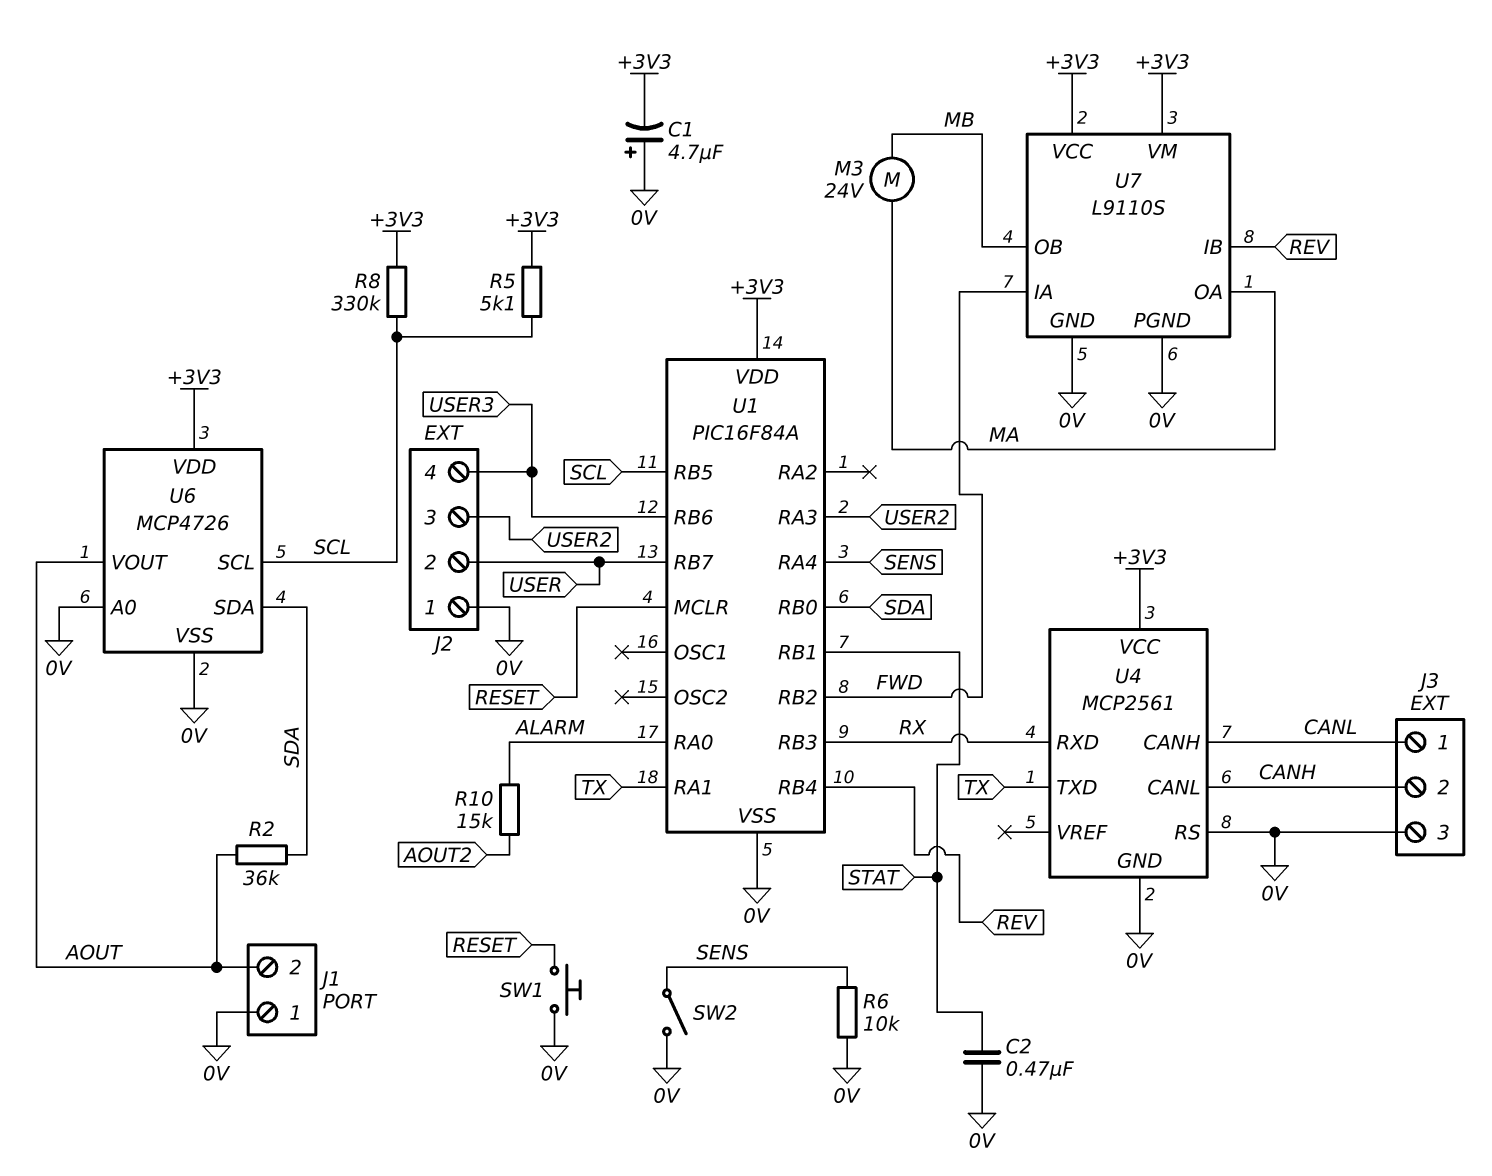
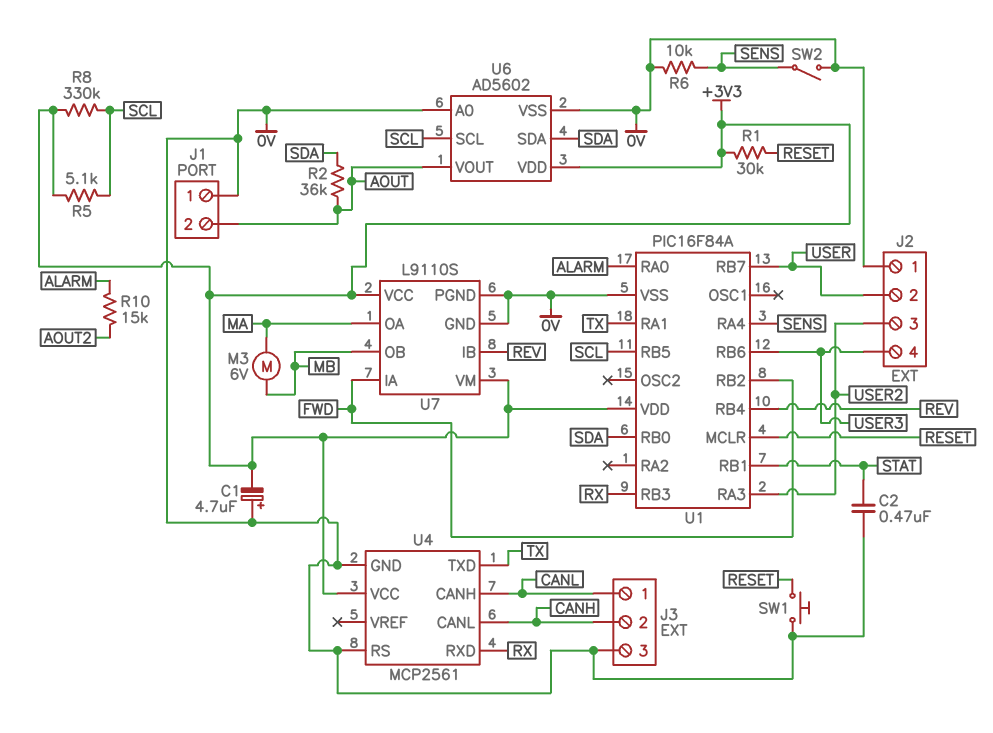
M3: motor 24V (MA, MB) -> motor 6V (MA, MB)
R1: none -> 30k (+3V3, RESET)
U6: MCP4726 -> AD5602

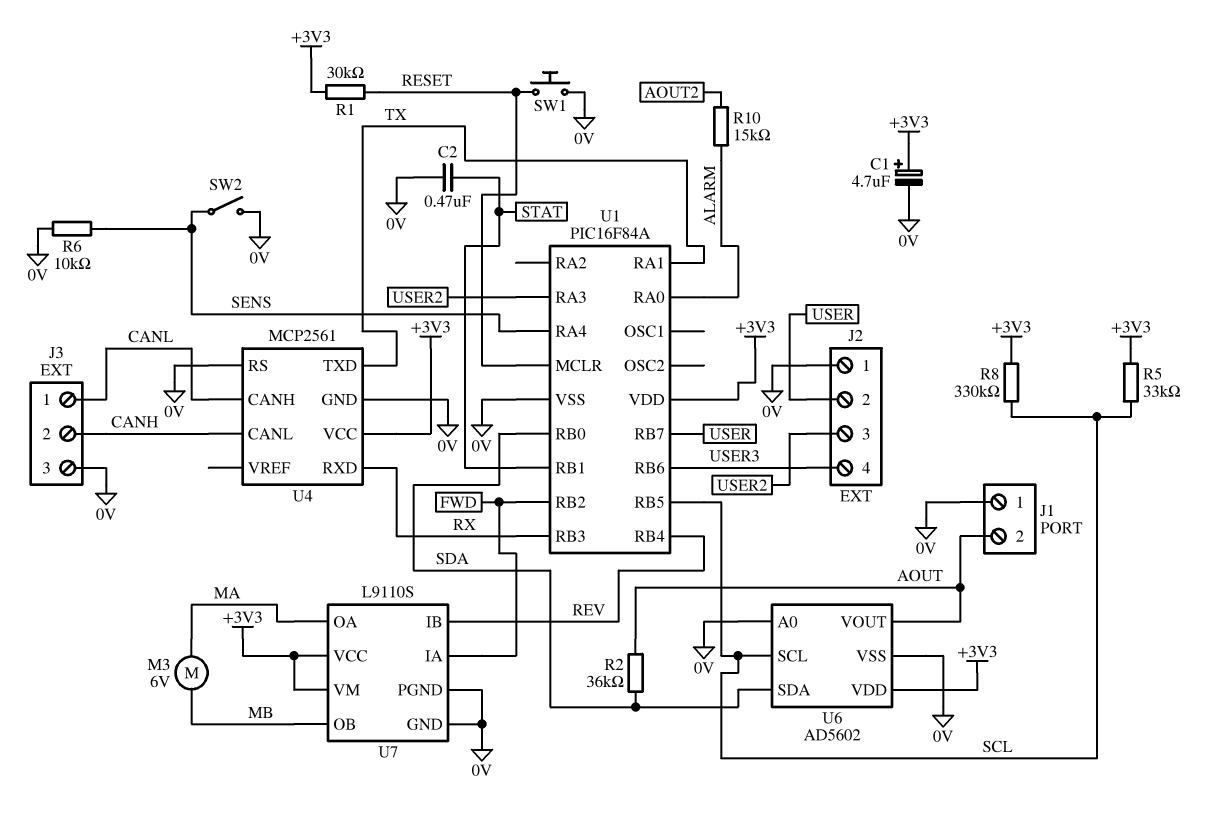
C1: 4.7uF (plus 0V, minus +3V3) -> 4.7uF (plus +3V3, minus 0V)
R5: 5.1k (+3V3, SCL) -> 33k (+3V3, SCL)

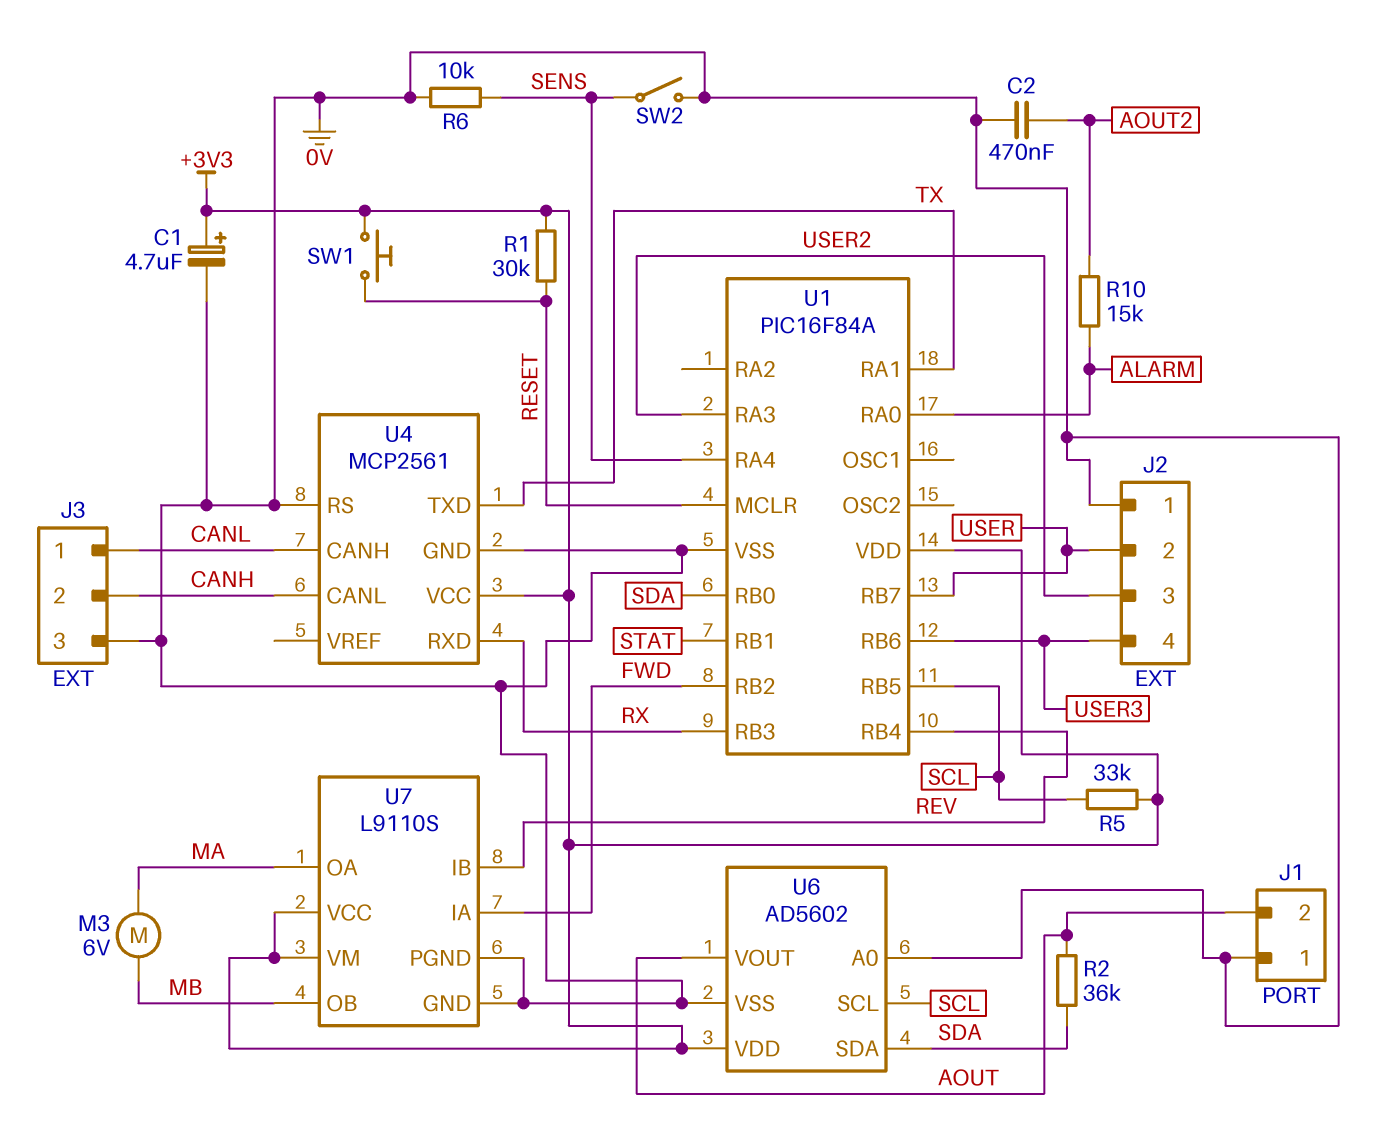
C2: 470nF (0V, STAT) -> 470nF (0V, AOUT2)
R8: 330k (+3V3, SCL) -> none
SW1: button (0V, RESET) -> button (+3V3, RESET)

